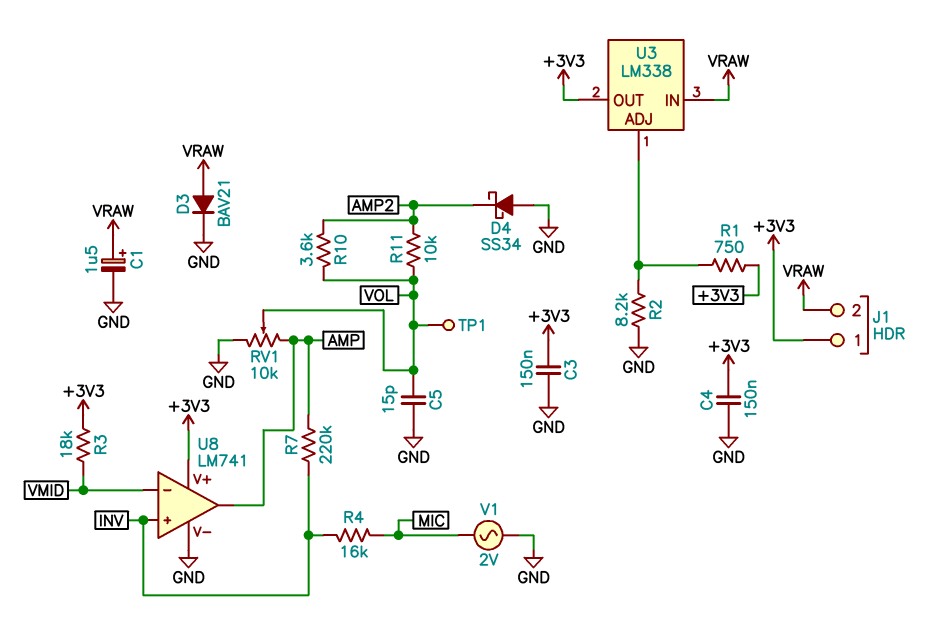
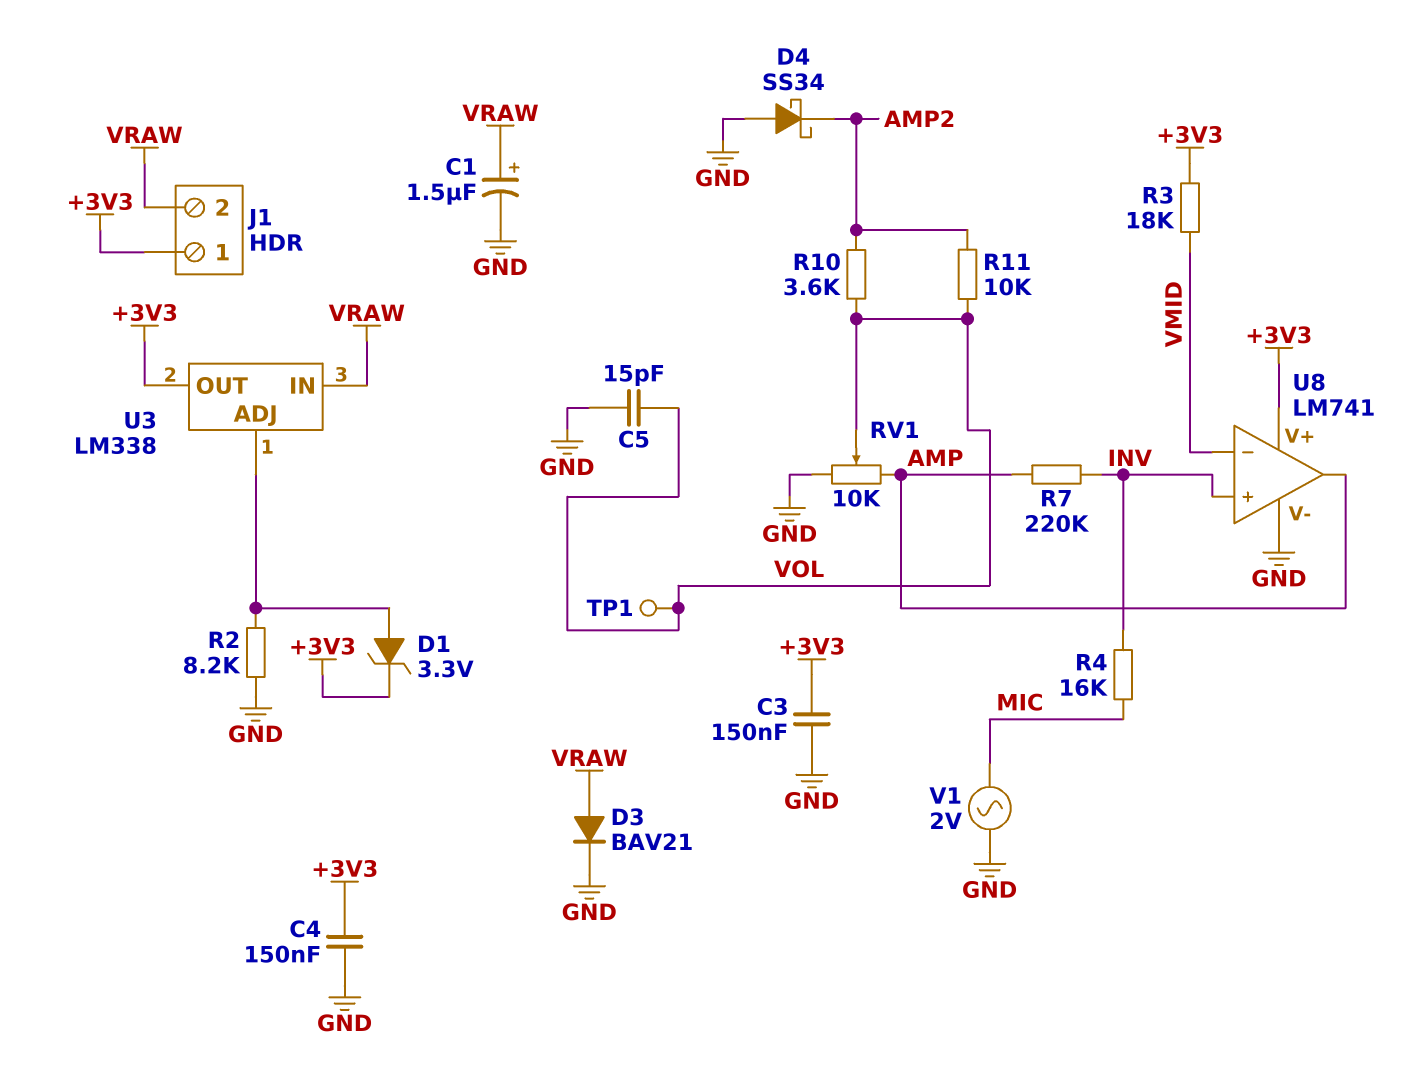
D1: none -> zener 3.3V (A U3/ADJ, K +3V3)
R1: 750 (+3V3, U3/ADJ) -> none

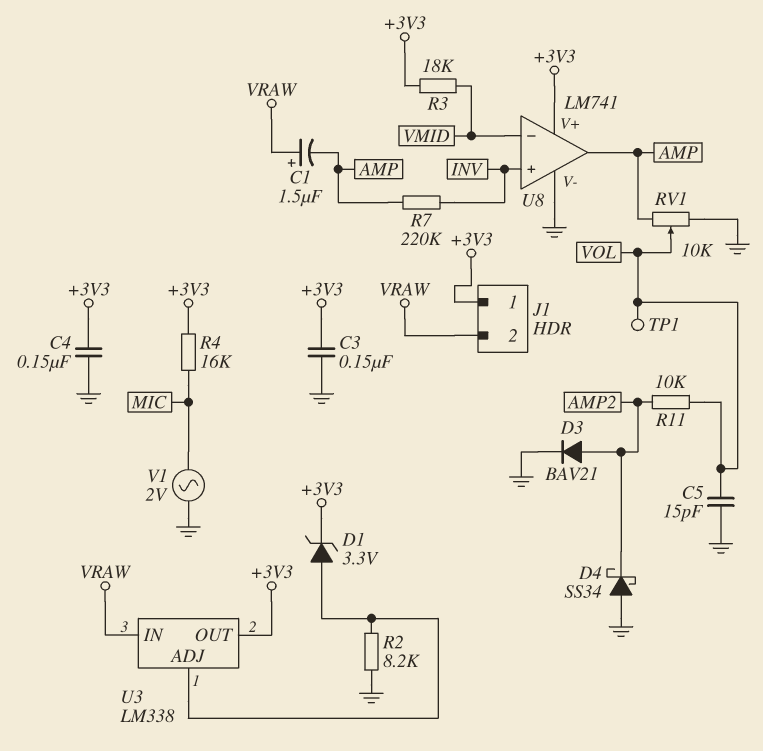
C1: 1.5uF (plus VRAW, minus GND) -> 1.5uF (plus VRAW, minus AMP)
D3: diode BAV21 (A VRAW, K GND) -> diode BAV21 (A AMP2, K GND)
R4: 16k (INV, MIC) -> 16k (+3V3, MIC)
R10: 3.6k (AMP2, VOL) -> none

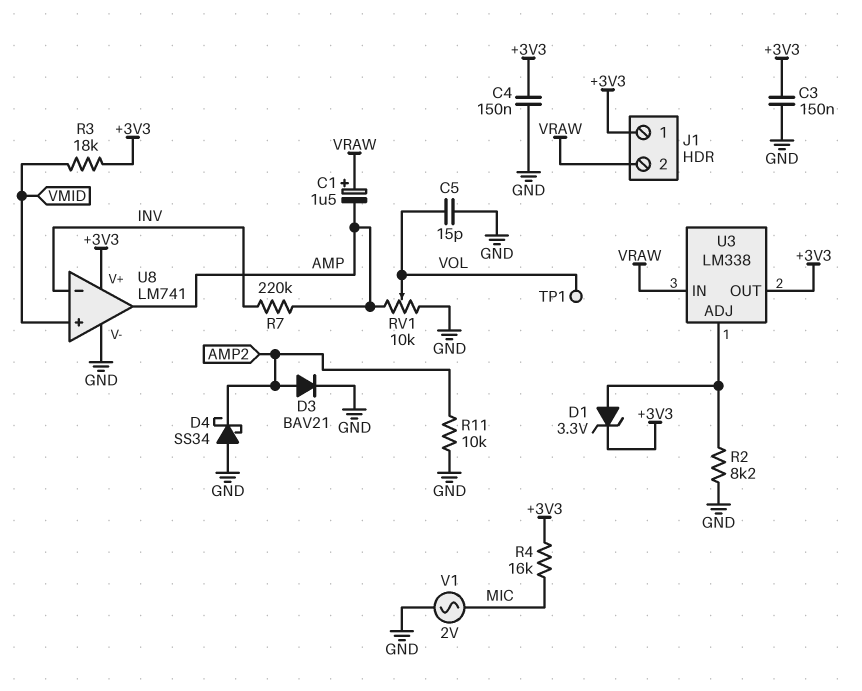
R11: 10k (AMP2, VOL) -> 10k (AMP2, GND)
U8 pin in+: INV -> VMID
U8 pin in-: VMID -> INV

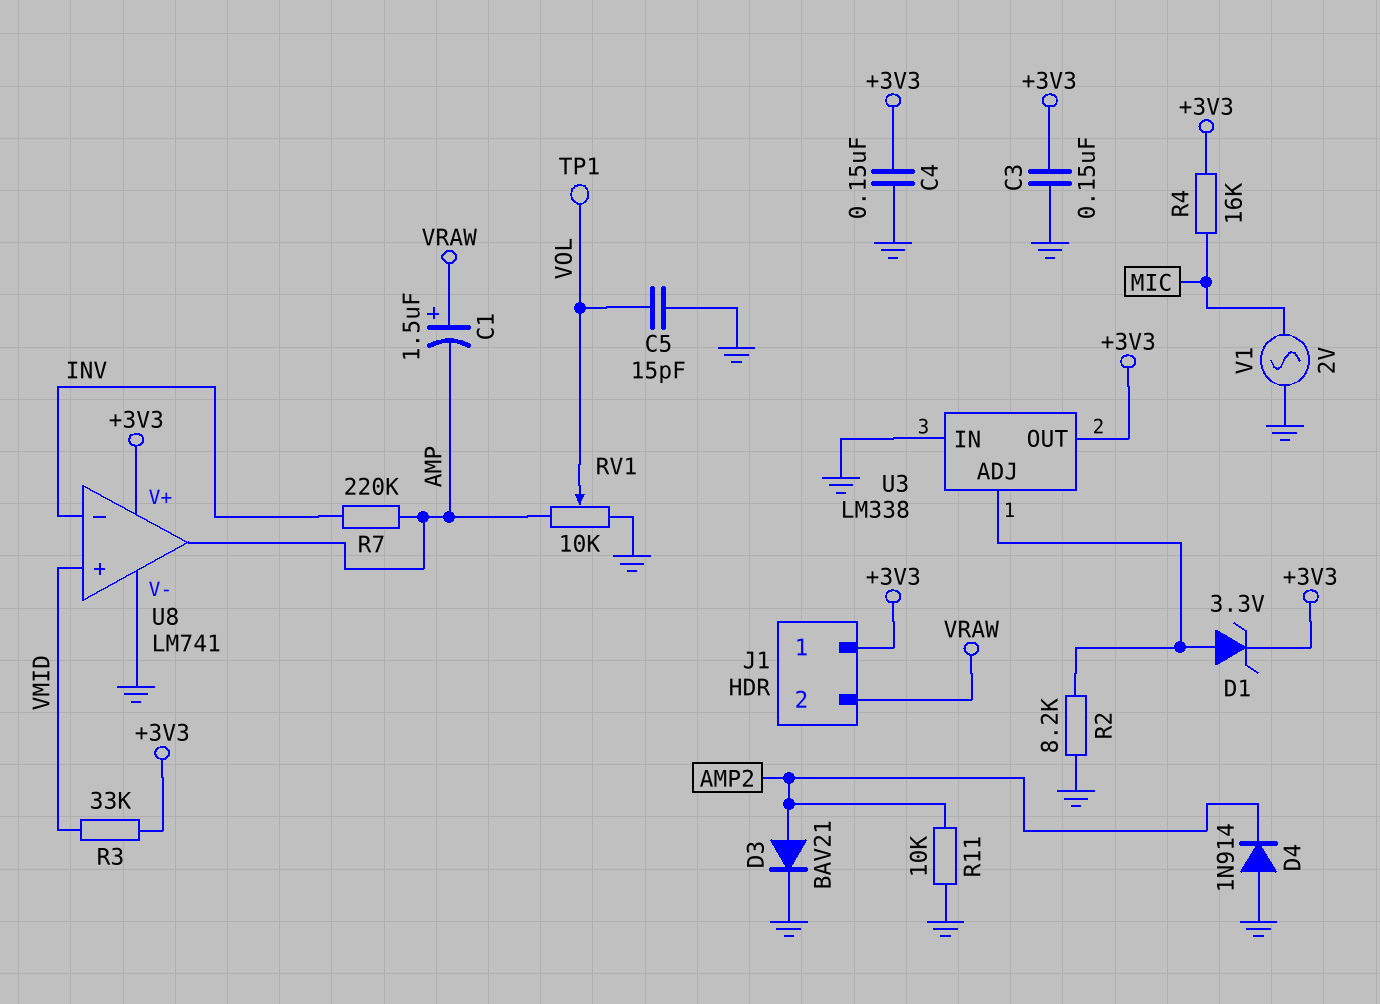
D4: schottky SS34 (A GND, K AMP2) -> diode 1N914 (A GND, K AMP2)
R3: 18k (+3V3, VMID) -> 33k (+3V3, VMID)
U3 pin IN: VRAW -> GND

